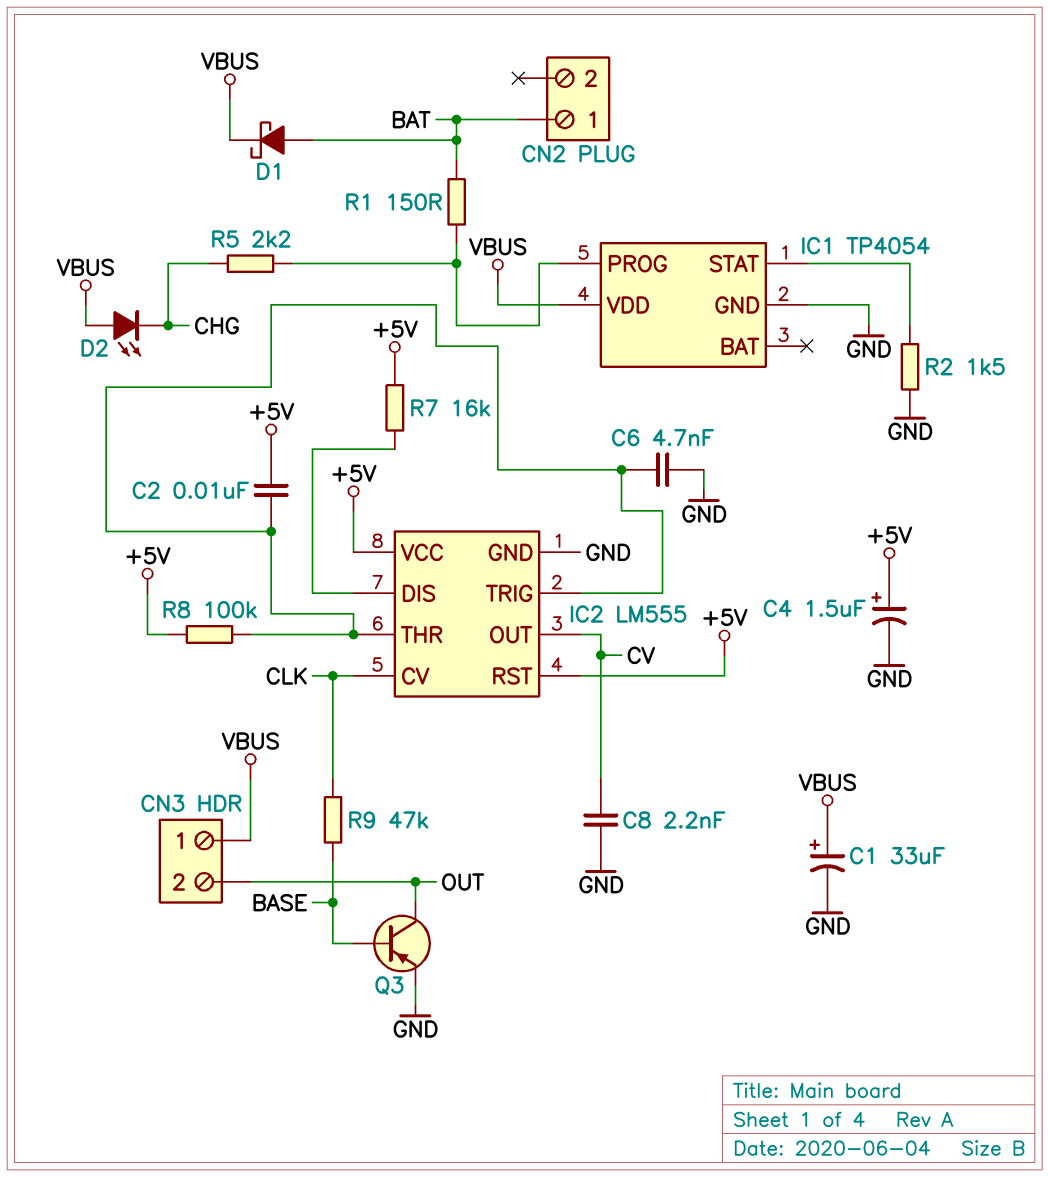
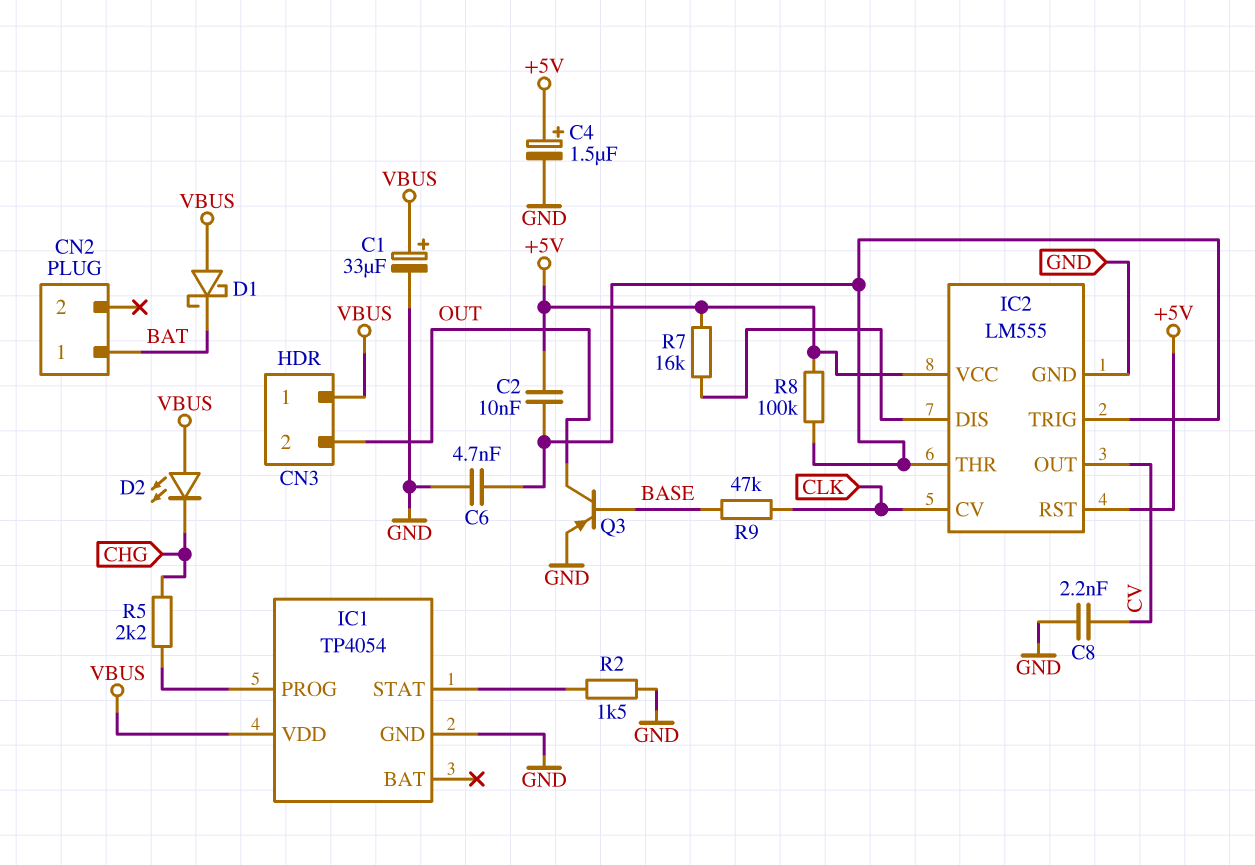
D1: schottky (A BAT, K VBUS) -> schottky (A VBUS, K BAT)
R1: 150 (BAT, IC1/PROG) -> none

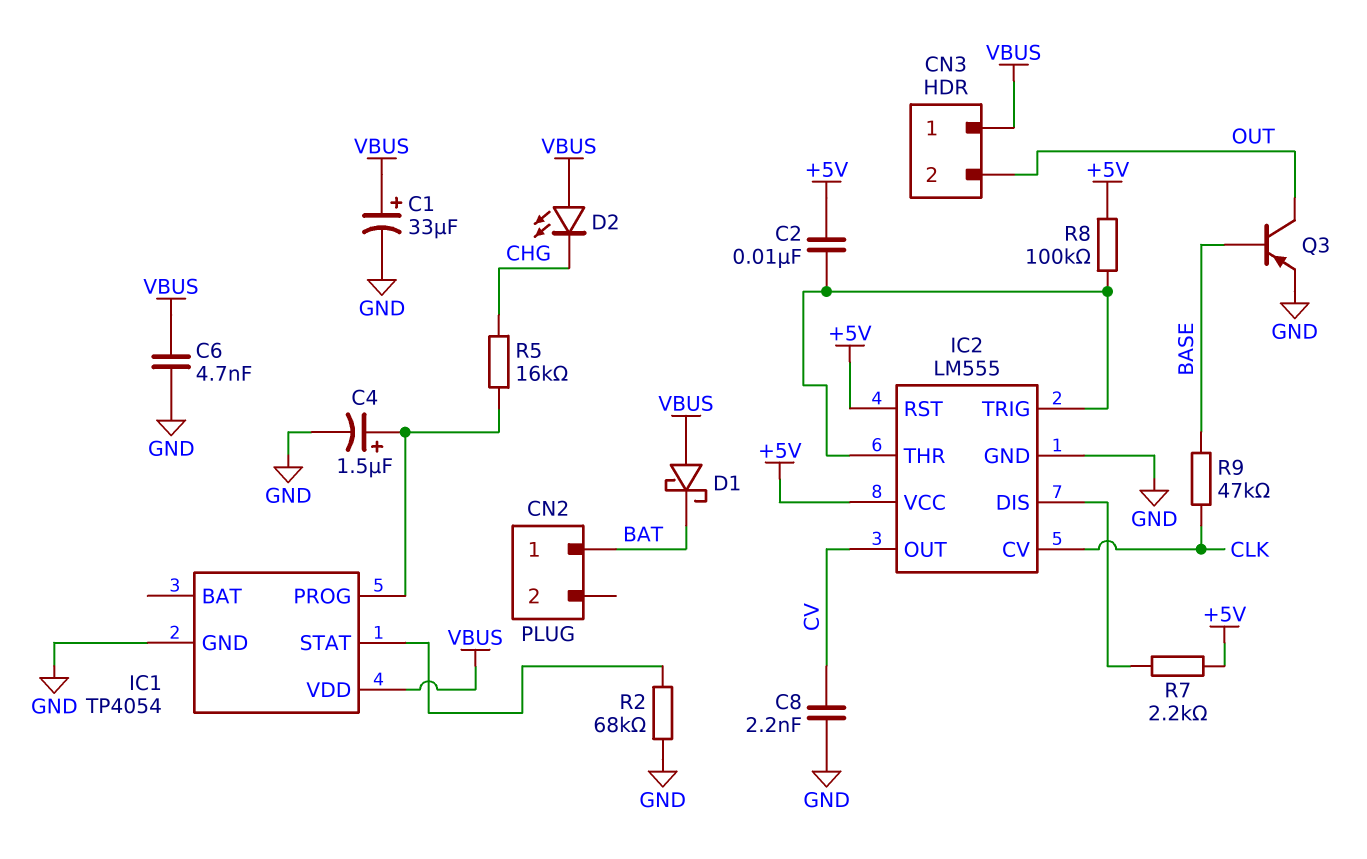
C4: 1.5uF (plus +5V, minus GND) -> 1.5uF (plus IC1/PROG, minus GND)
C6: 4.7nF (GND, IC2/THR) -> 4.7nF (GND, VBUS)
R2: 1.5k (GND, IC1/STAT) -> 68k (GND, IC1/STAT)
R5: 2.2k (CHG, IC1/PROG) -> 16k (CHG, IC1/PROG)
R7: 16k (+5V, IC2/DIS) -> 2.2k (+5V, IC2/DIS)

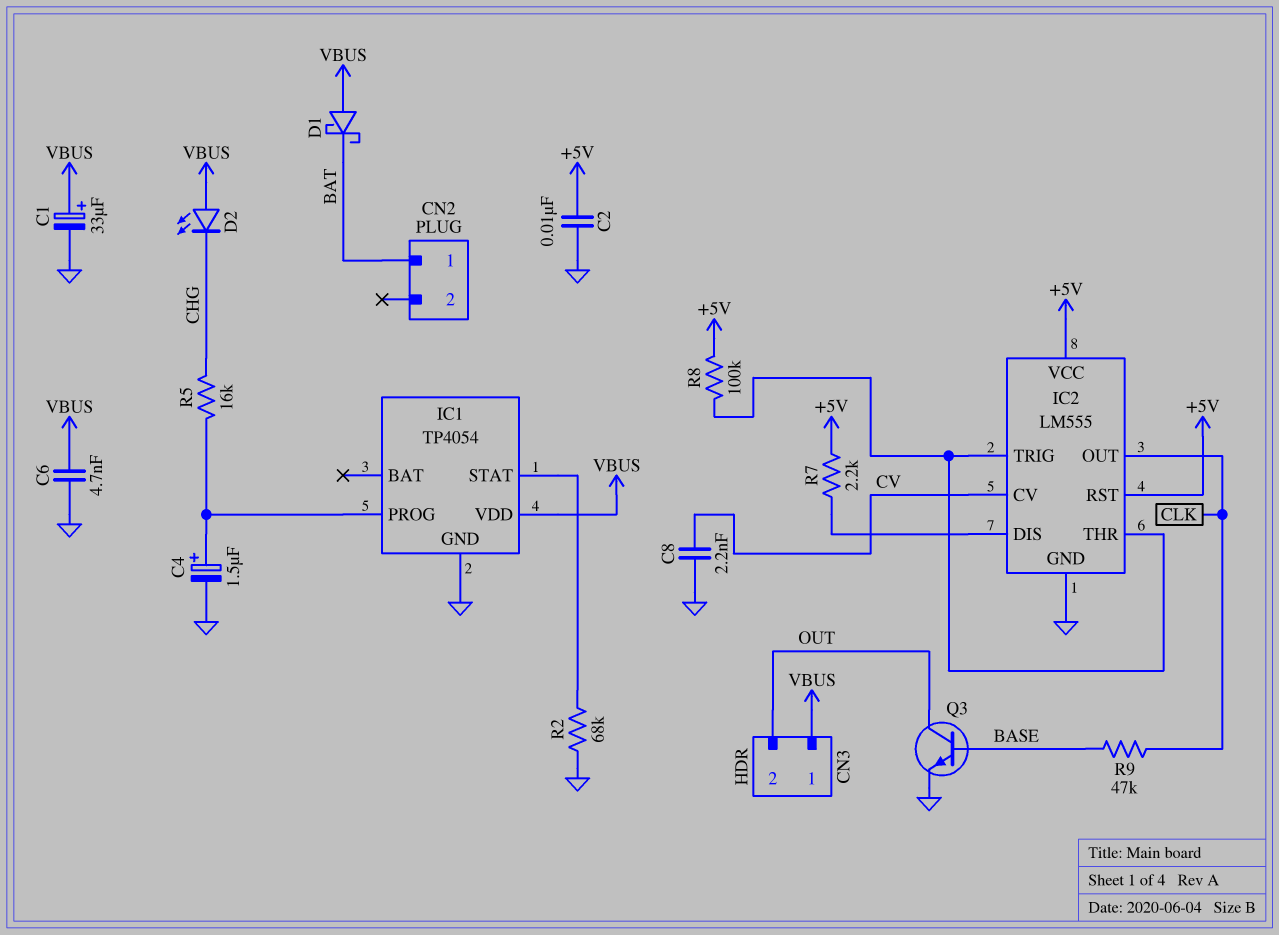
C2: 10nF (+5V, IC2/THR) -> 10nF (+5V, GND)
IC2 pin CV: CLK -> CV
IC2 pin OUT: CV -> CLK
Q3: PNP (B BASE, C OUT, E GND) -> NPN (B BASE, C OUT, E GND)

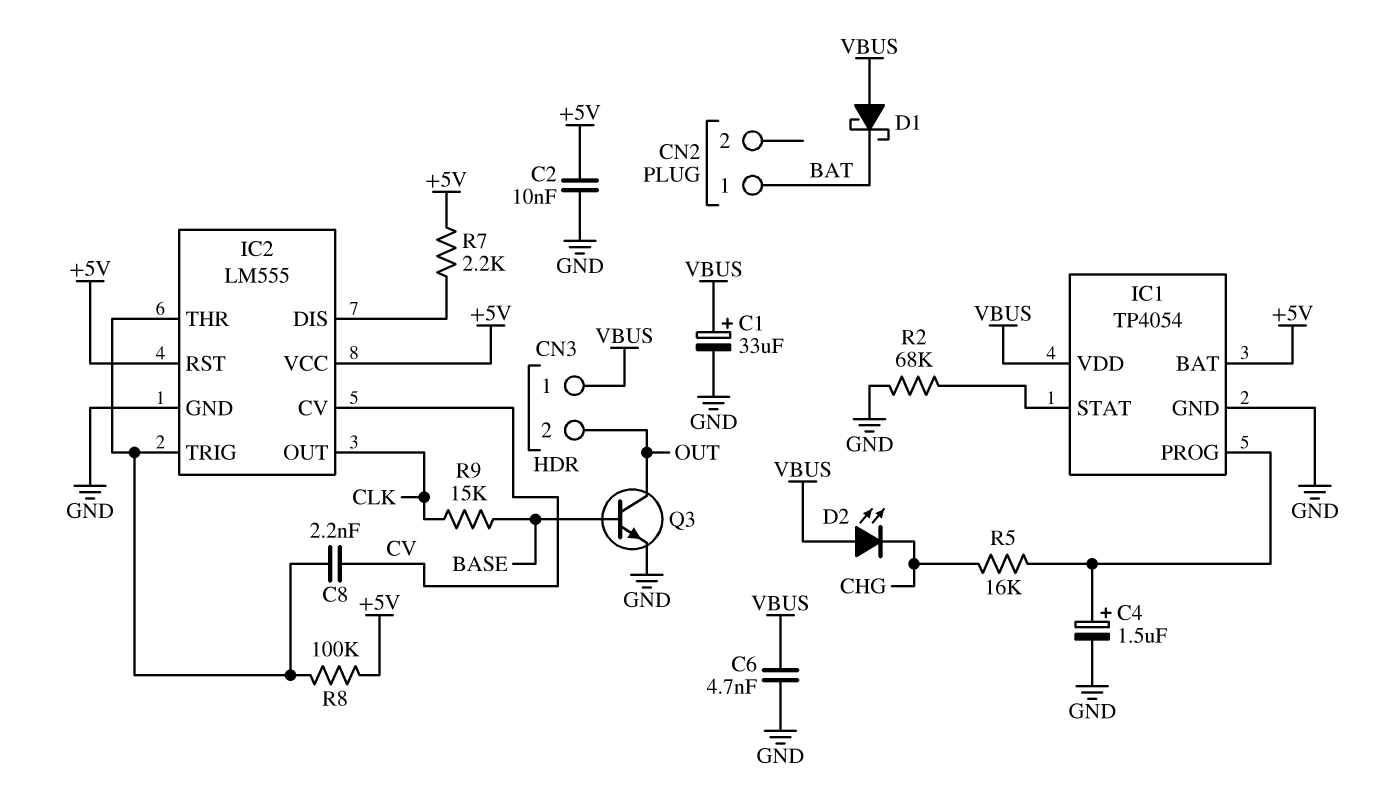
C8: 2.2nF (CV, GND) -> 2.2nF (CV, IC2/THR)
IC1 pin BAT: none -> +5V
R9: 47k (BASE, CLK) -> 15k (BASE, CLK)

